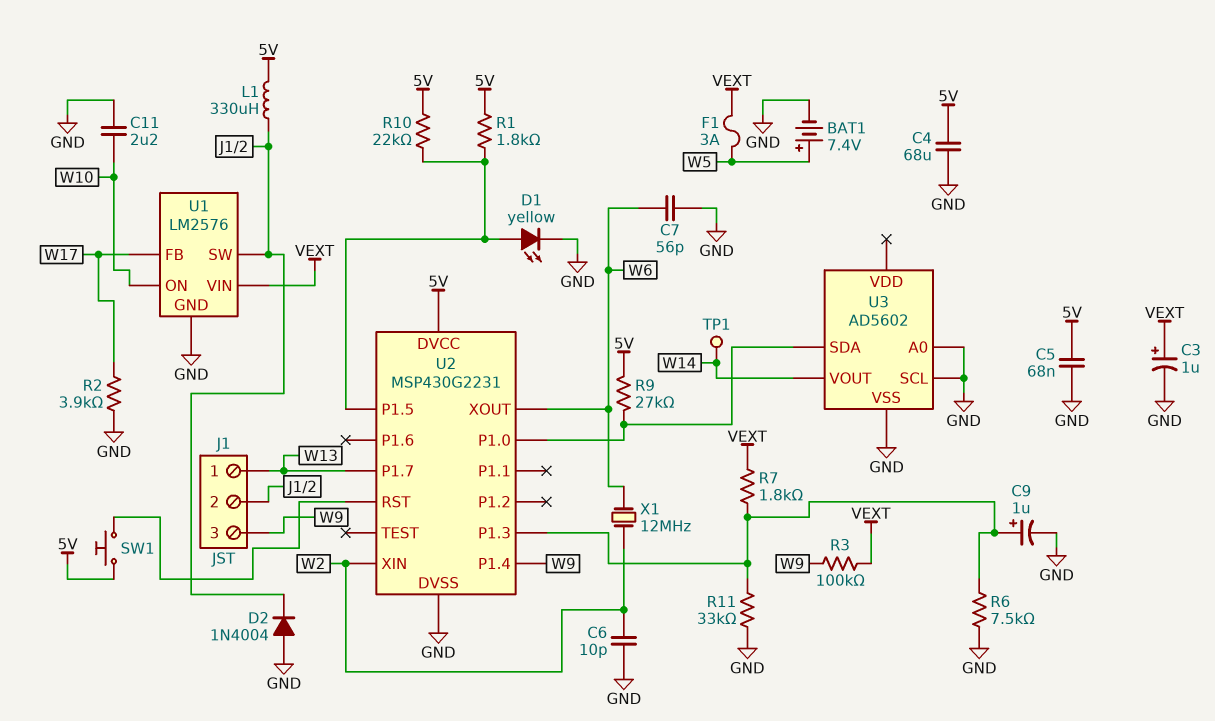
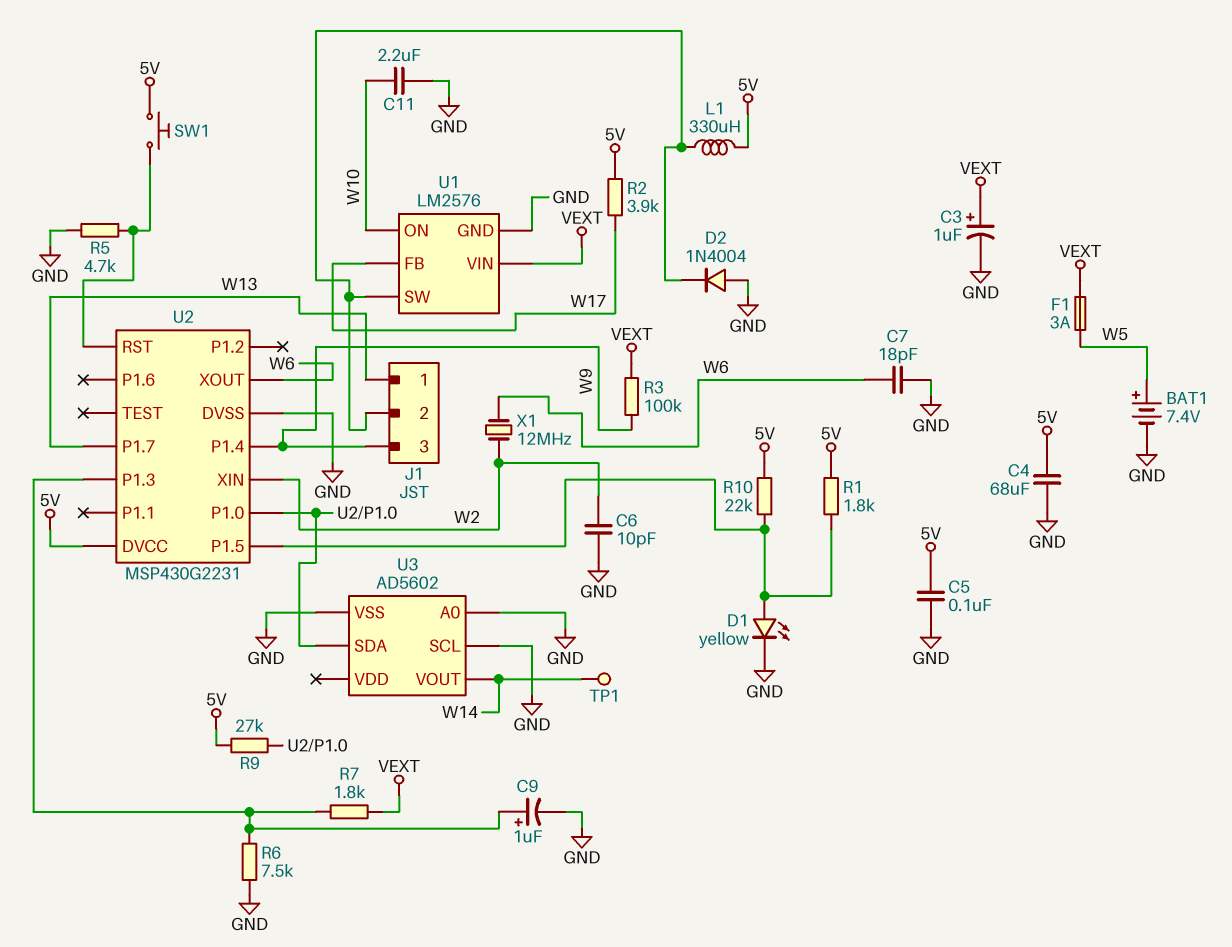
C5: 68nF (5V, GND) -> 100nF (5V, GND)
C7: 56pF (GND, W6) -> 18pF (GND, W6)
R2: 3.9k (GND, W17) -> 3.9k (5V, W17)
R5: none -> 4.7k (GND, U2/RST)
R11: 33k (GND, U2/P1.3) -> none

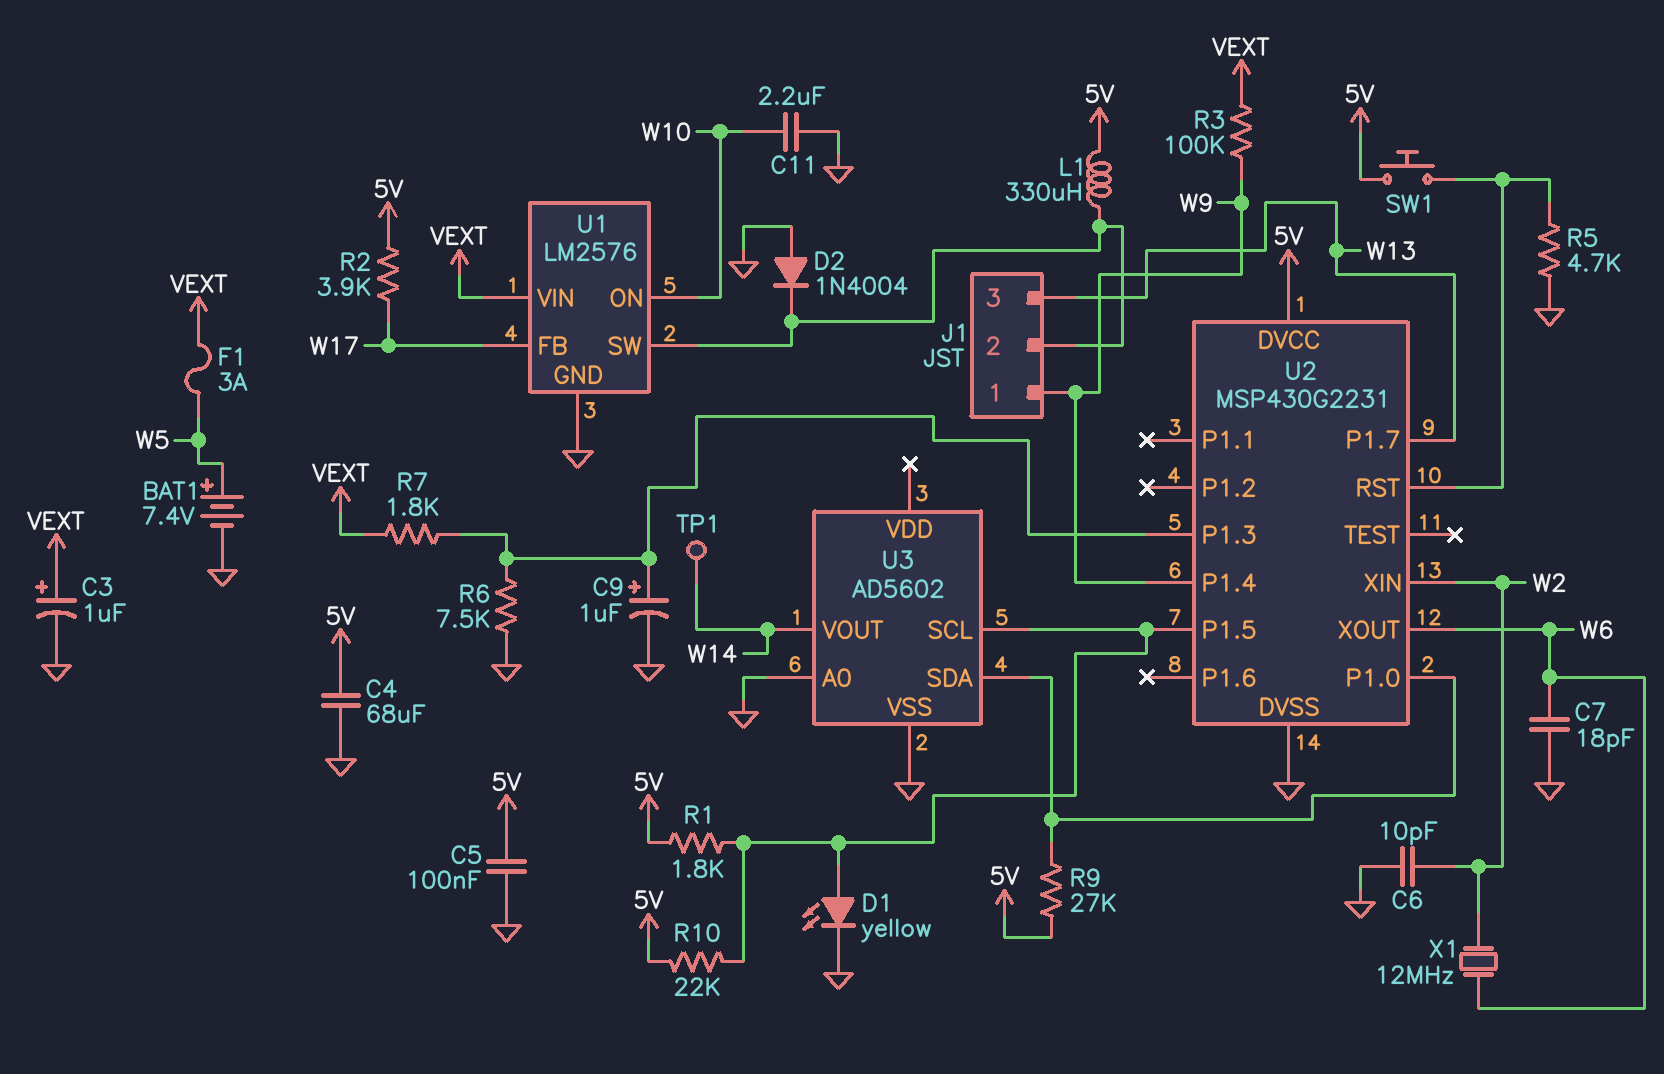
J1 pin 1: W13 -> W9
J1 pin 3: W9 -> W13
U3 pin SCL: GND -> U2/P1.5

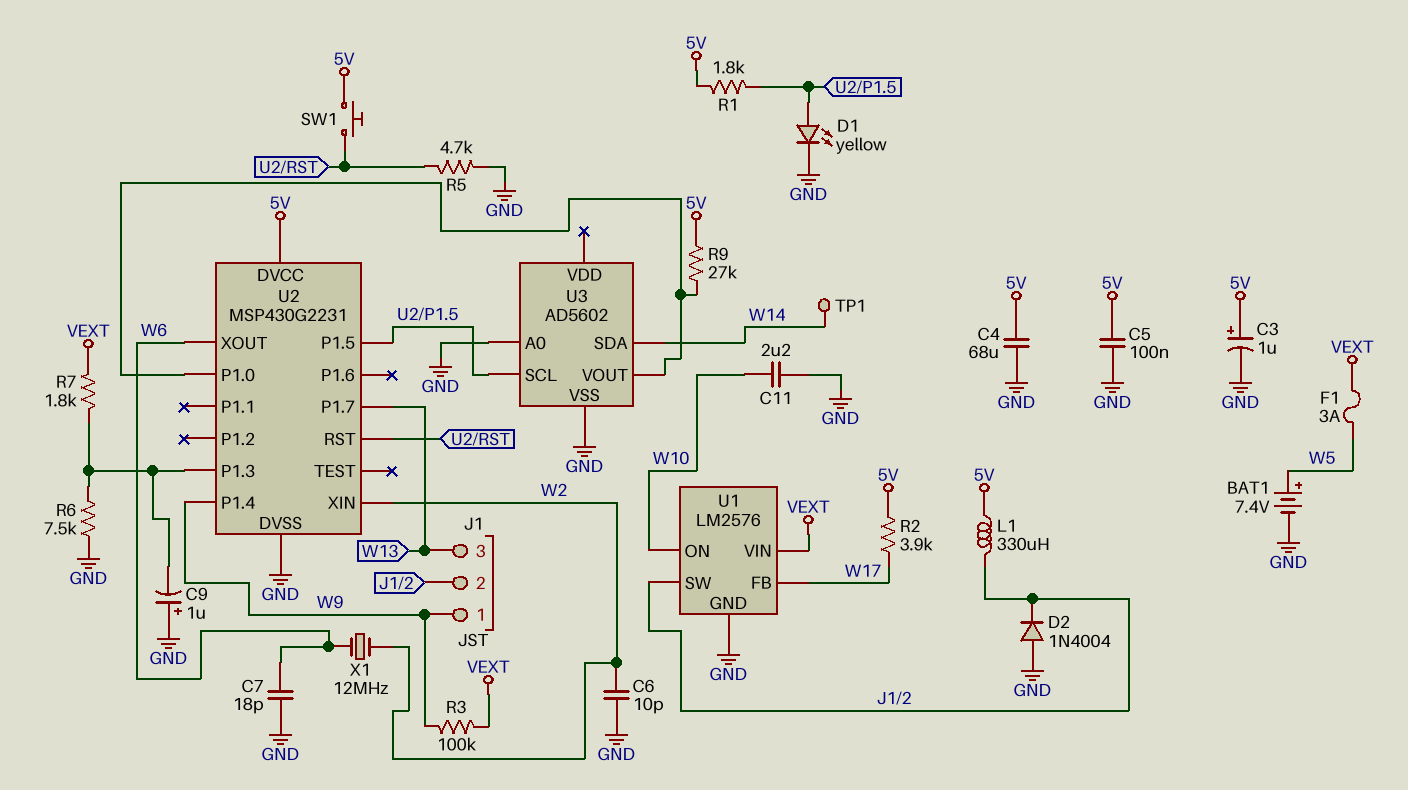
C3: 1uF (plus VEXT, minus GND) -> 1uF (plus 5V, minus GND)
C9: 1uF (plus U2/P1.3, minus GND) -> 1uF (plus GND, minus U2/P1.3)
R10: 22k (5V, U2/P1.5) -> none
U3 pin SDA: U2/P1.0 -> W14
U3 pin VOUT: W14 -> U2/P1.0

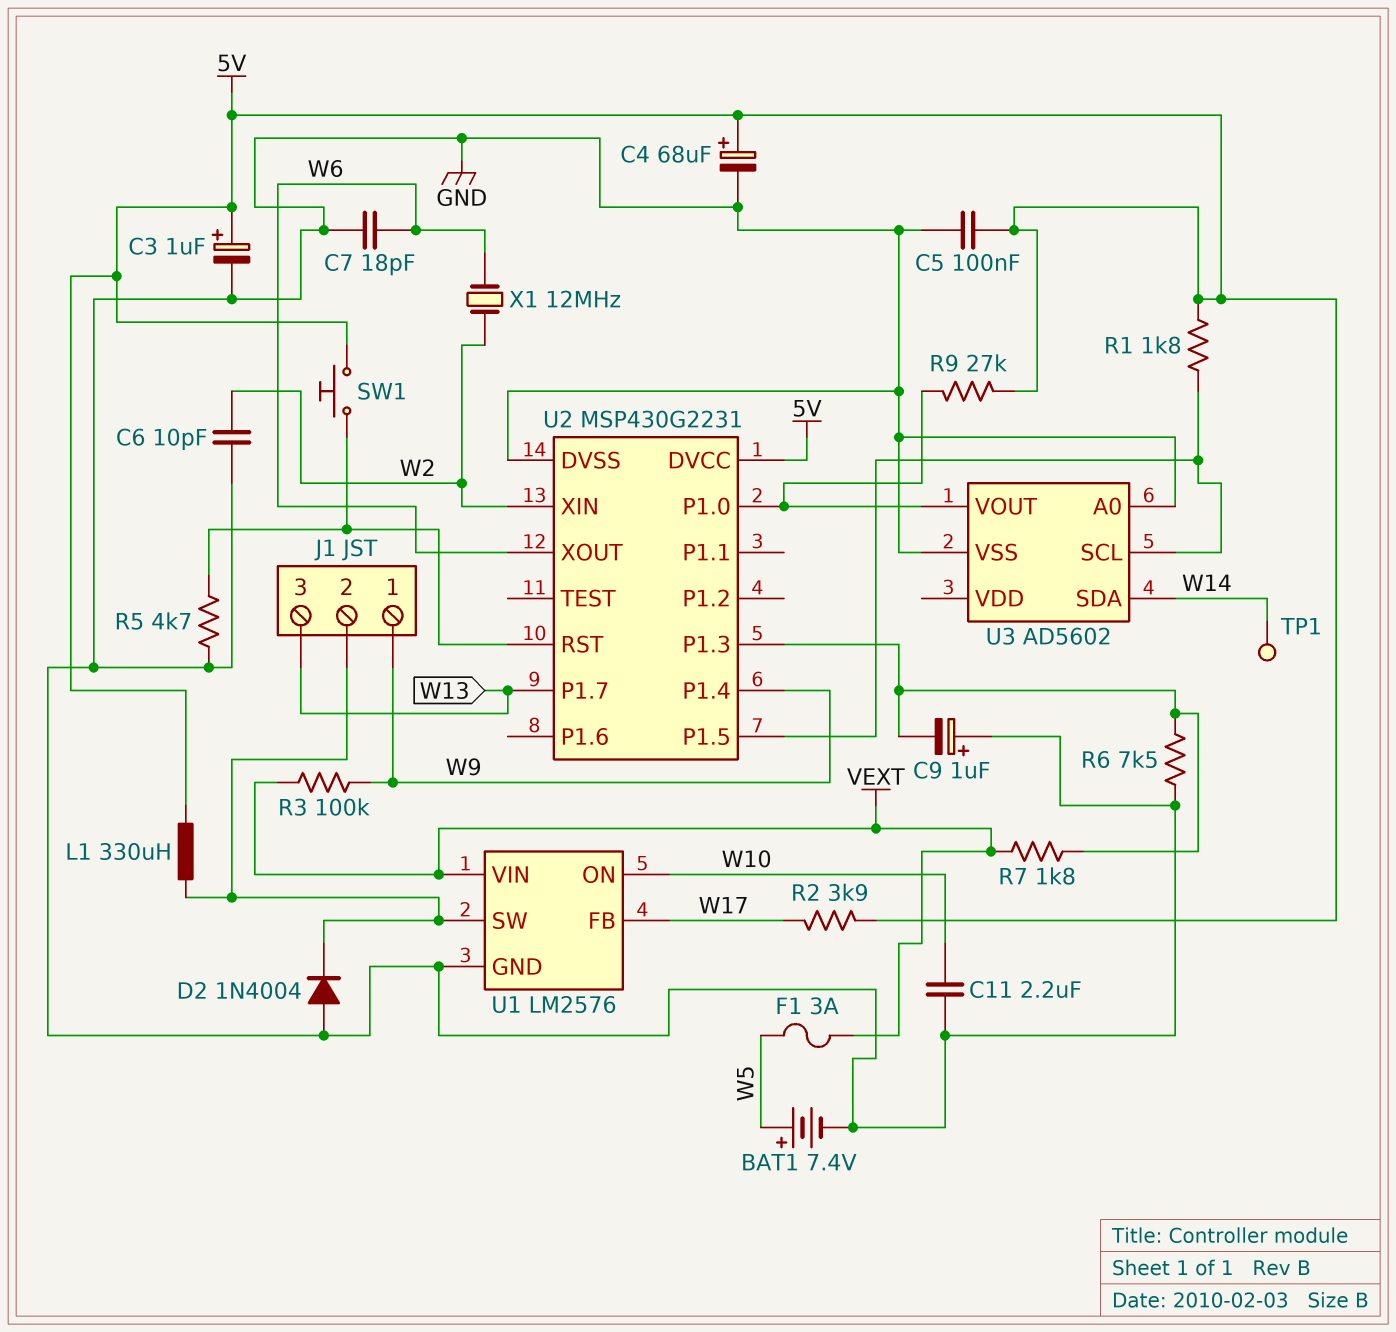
C4: 68uF (5V, GND) -> 68uF (plus 5V, minus GND)
D1: LED yellow (A U2/P1.5, K GND) -> none

